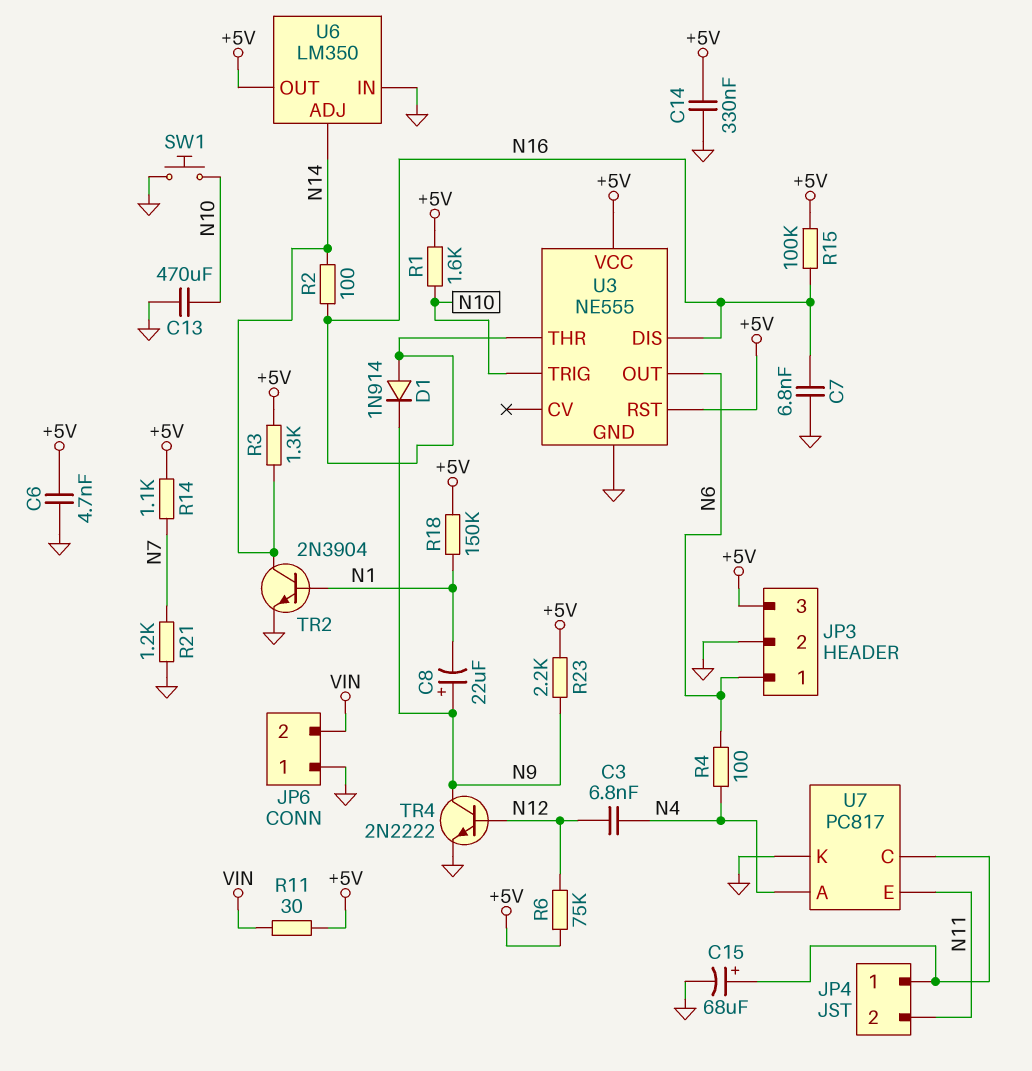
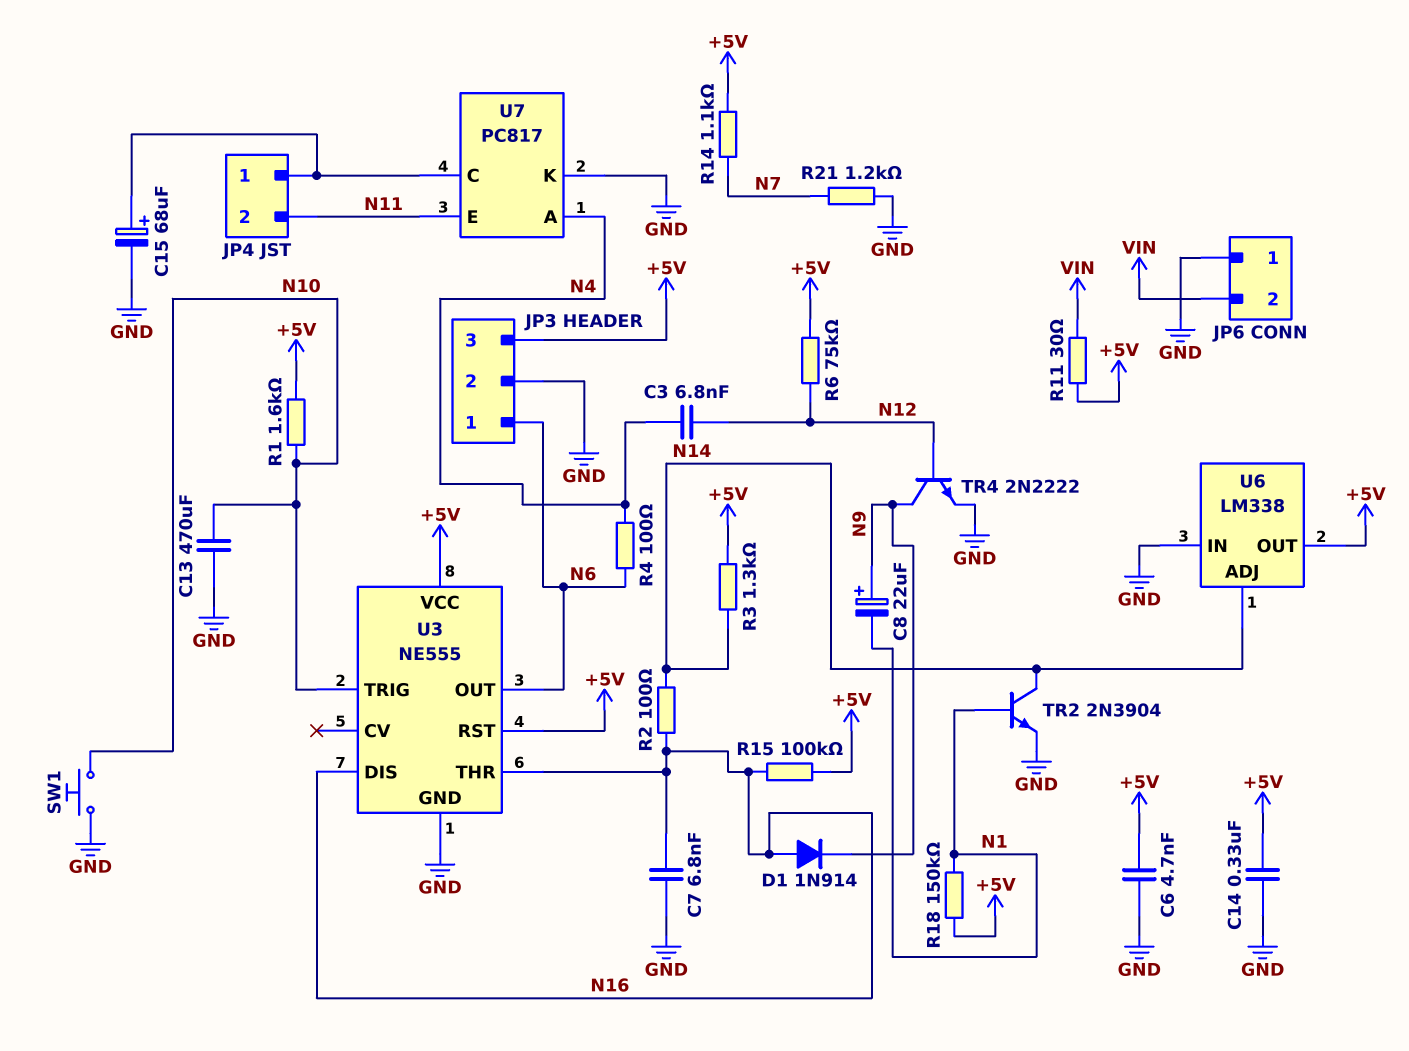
R23: 2.2k (+5V, N9) -> none
U6: LM350 -> LM338

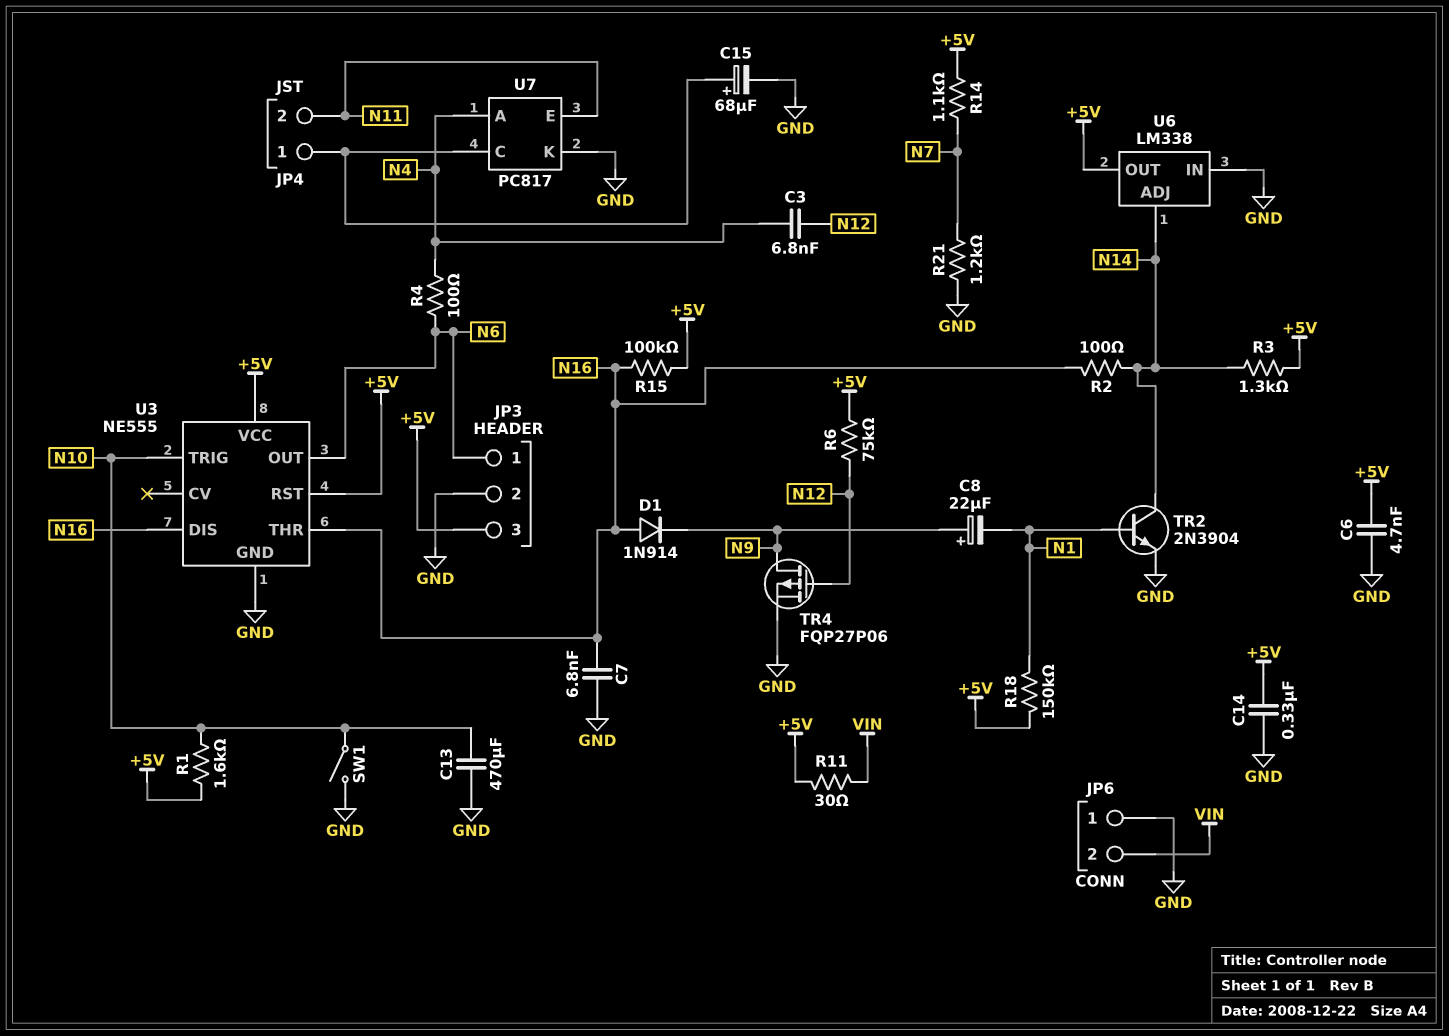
SW1: button (GND, N10) -> switch (GND, N10)
TR4: NPN 2N2222 (B N12, C N9, E GND) -> PMOS FQP27P06 (G N12, D N9, S GND)

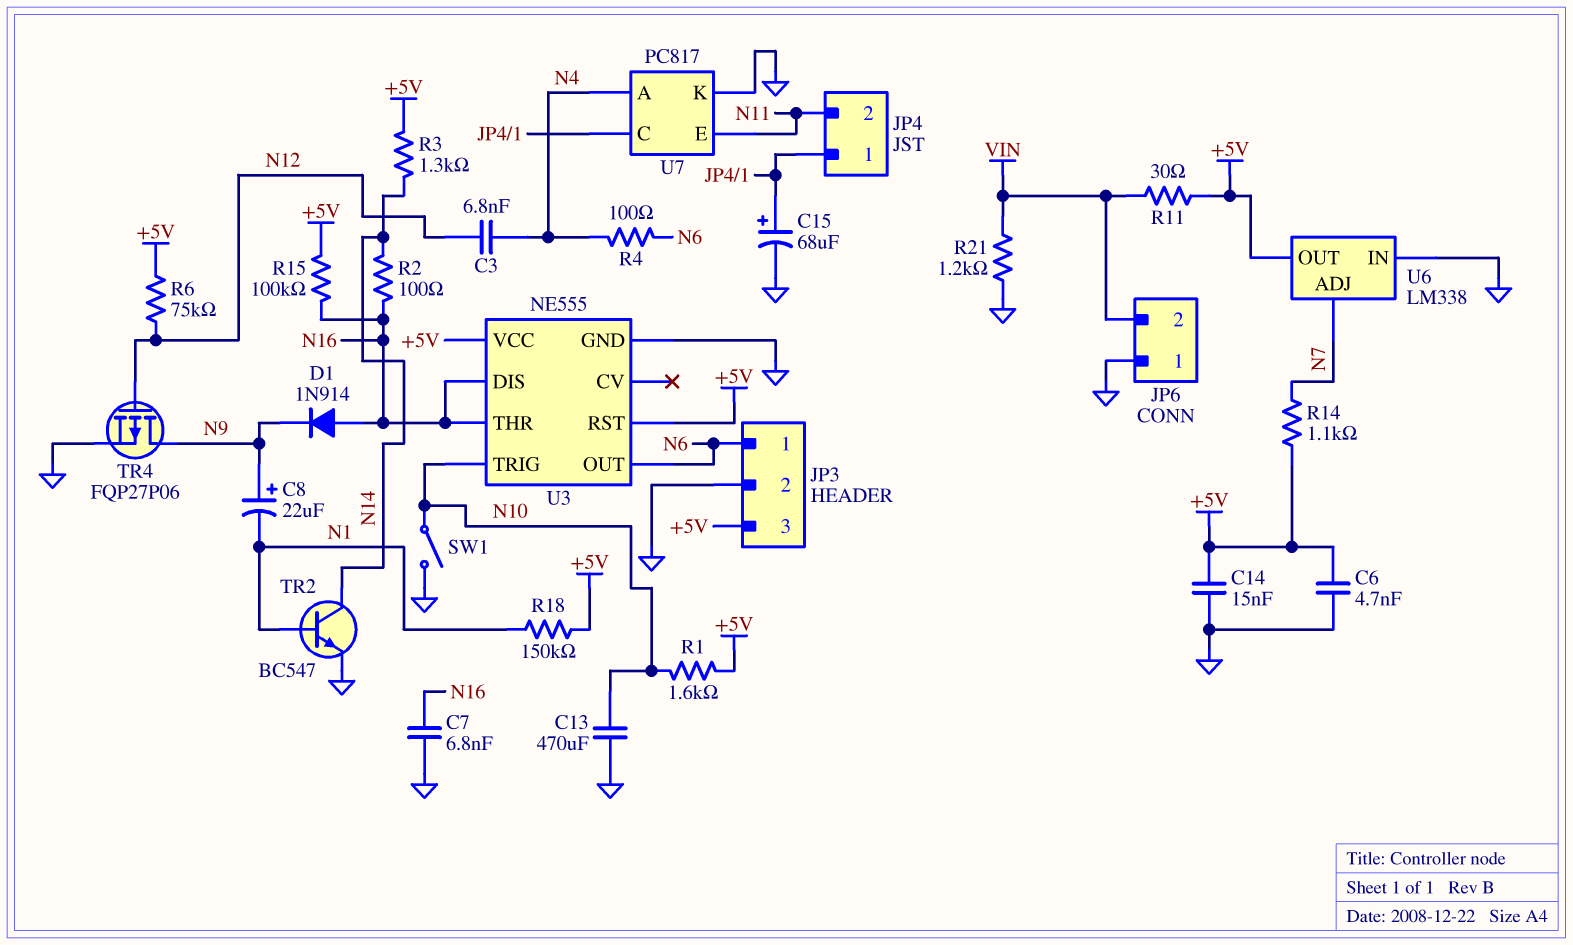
C14: 330nF (+5V, GND) -> 15nF (+5V, GND)
R21: 1.2k (GND, N7) -> 1.2k (GND, VIN)
TR2: NPN 2N3904 (B N1, C N14, E GND) -> NPN BC547 (B N1, C N14, E GND)
U6 pin ADJ: N14 -> N7

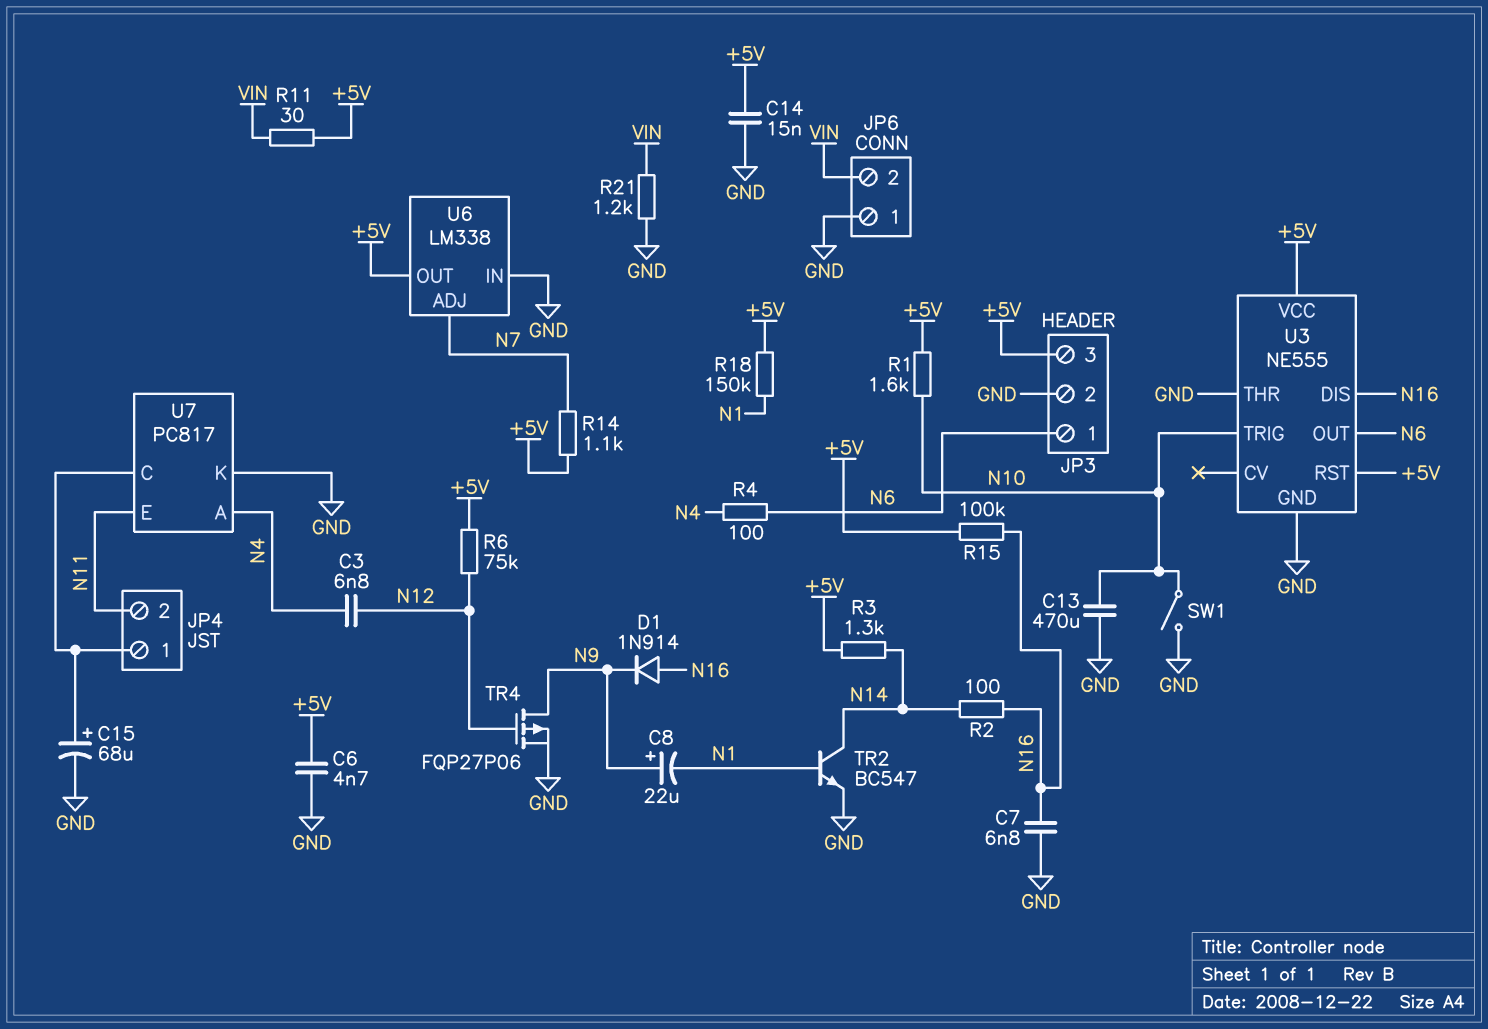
U3 pin THR: N16 -> GND

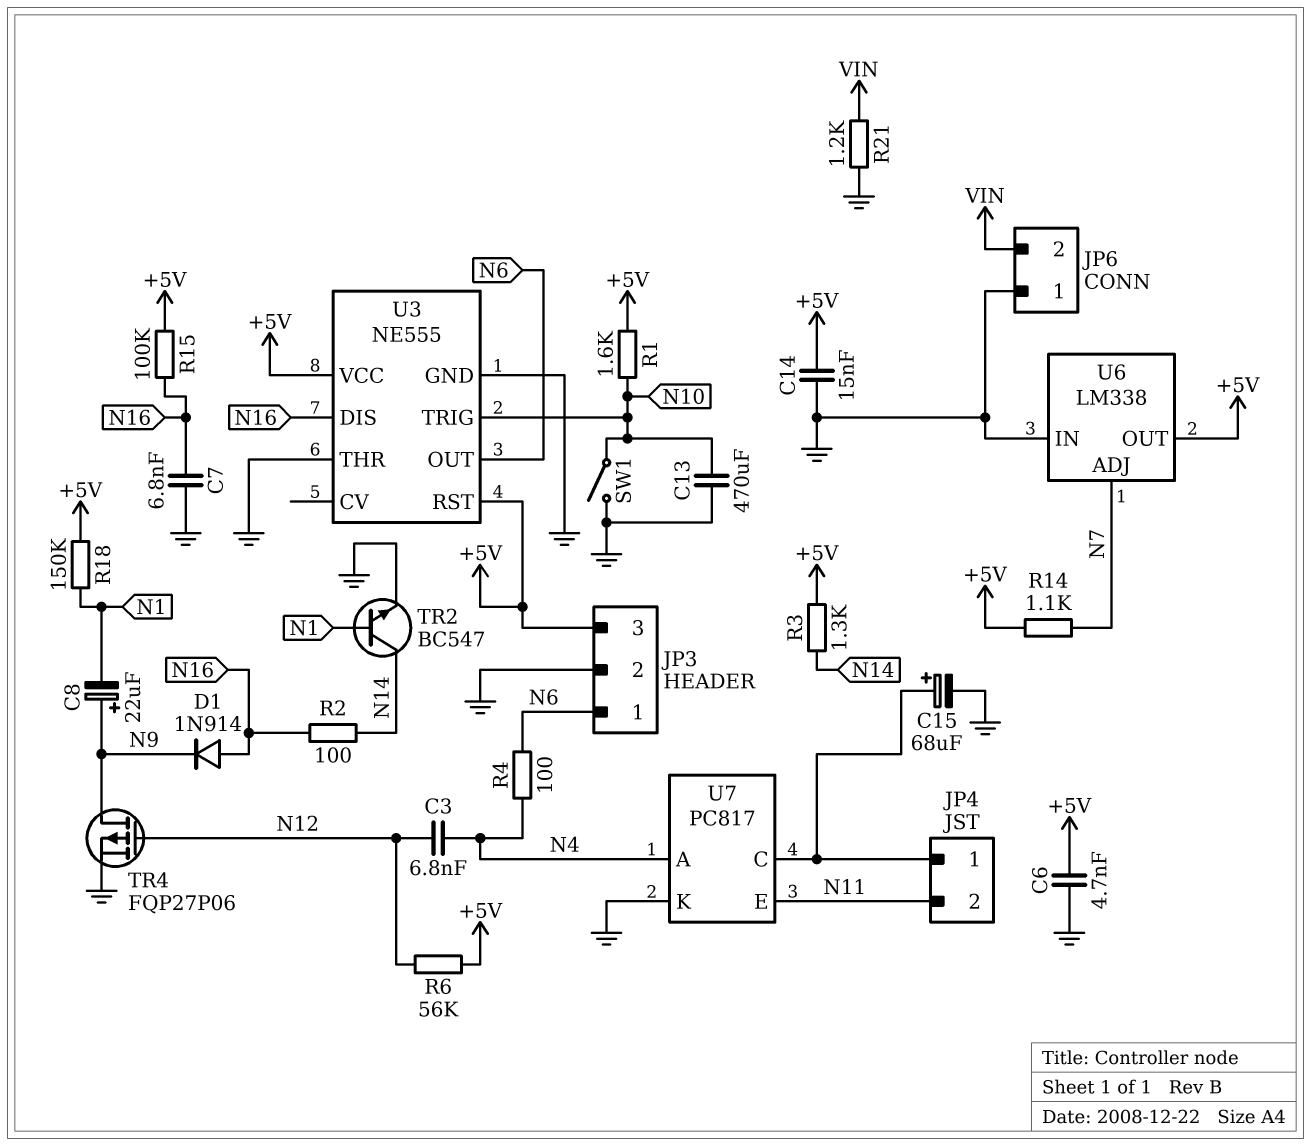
R6: 75k (+5V, N12) -> 56k (+5V, N12)
R11: 30 (+5V, VIN) -> none

